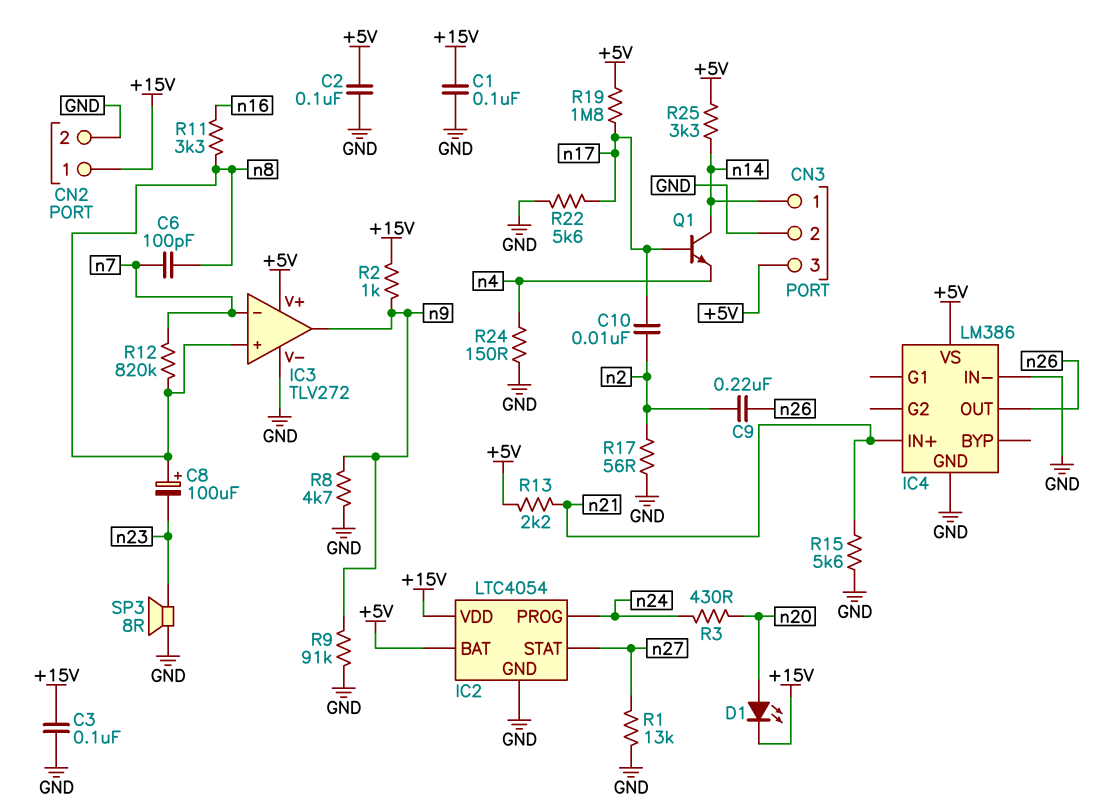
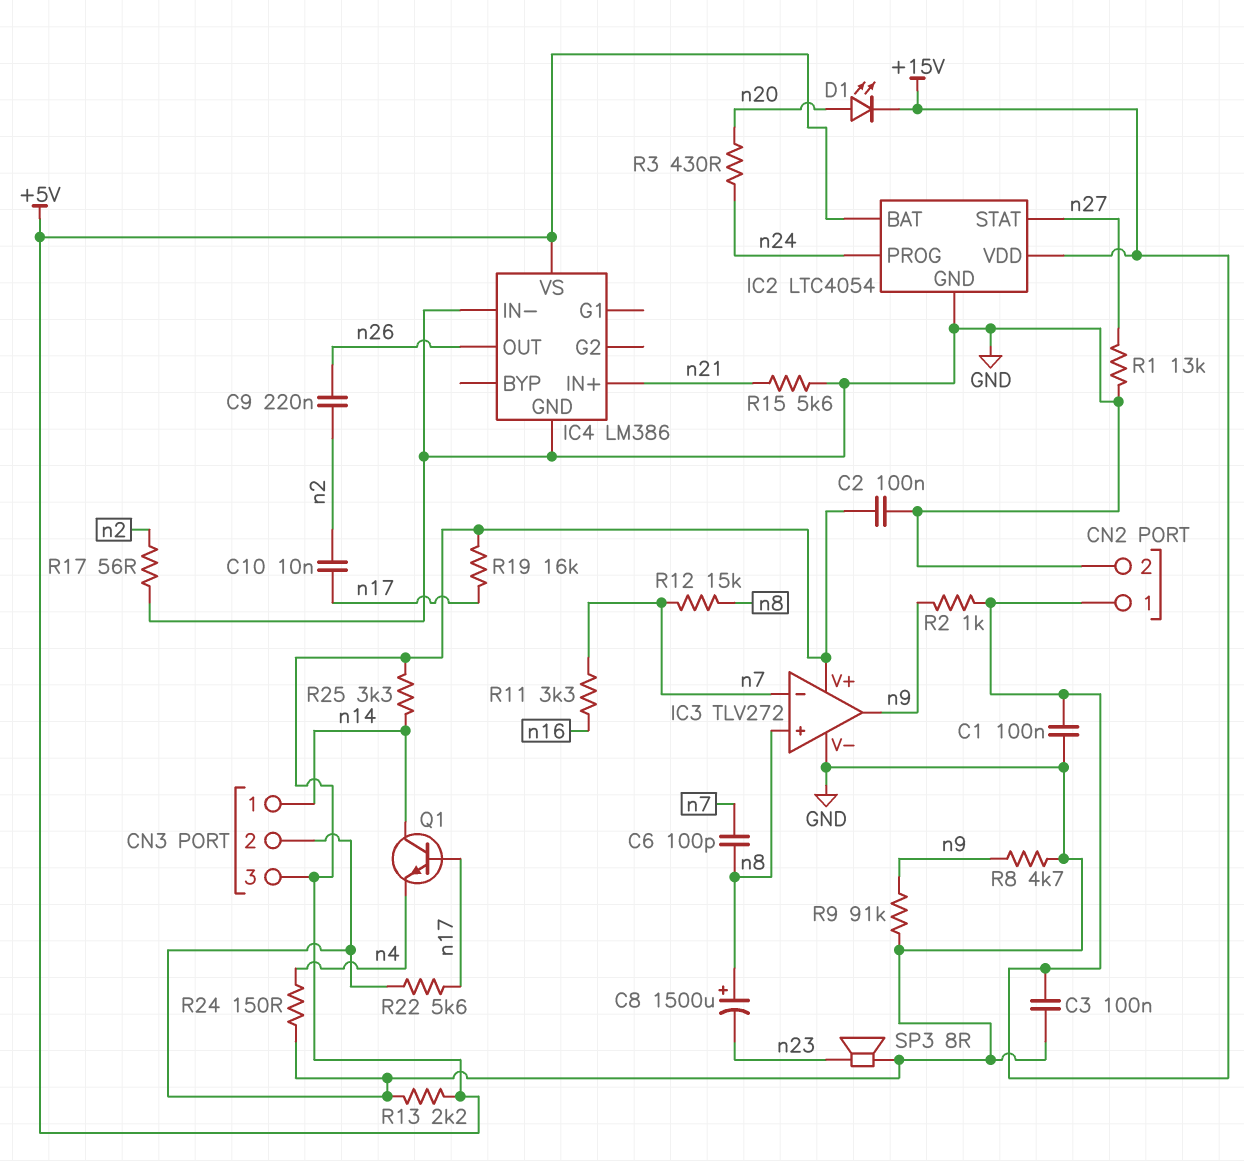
C8: 100uF (plus n8, minus n23) -> 1500uF (plus n8, minus n23)
R11: 3.3k (n8, n16) -> 3.3k (n7, n16)
R12: 820k (n7, n8) -> 15k (n7, n8)
R13: 2.2k (+5V, n21) -> 2.2k (+5V, GND)
R19: 1.8M (+5V, n17) -> 16k (+5V, n17)

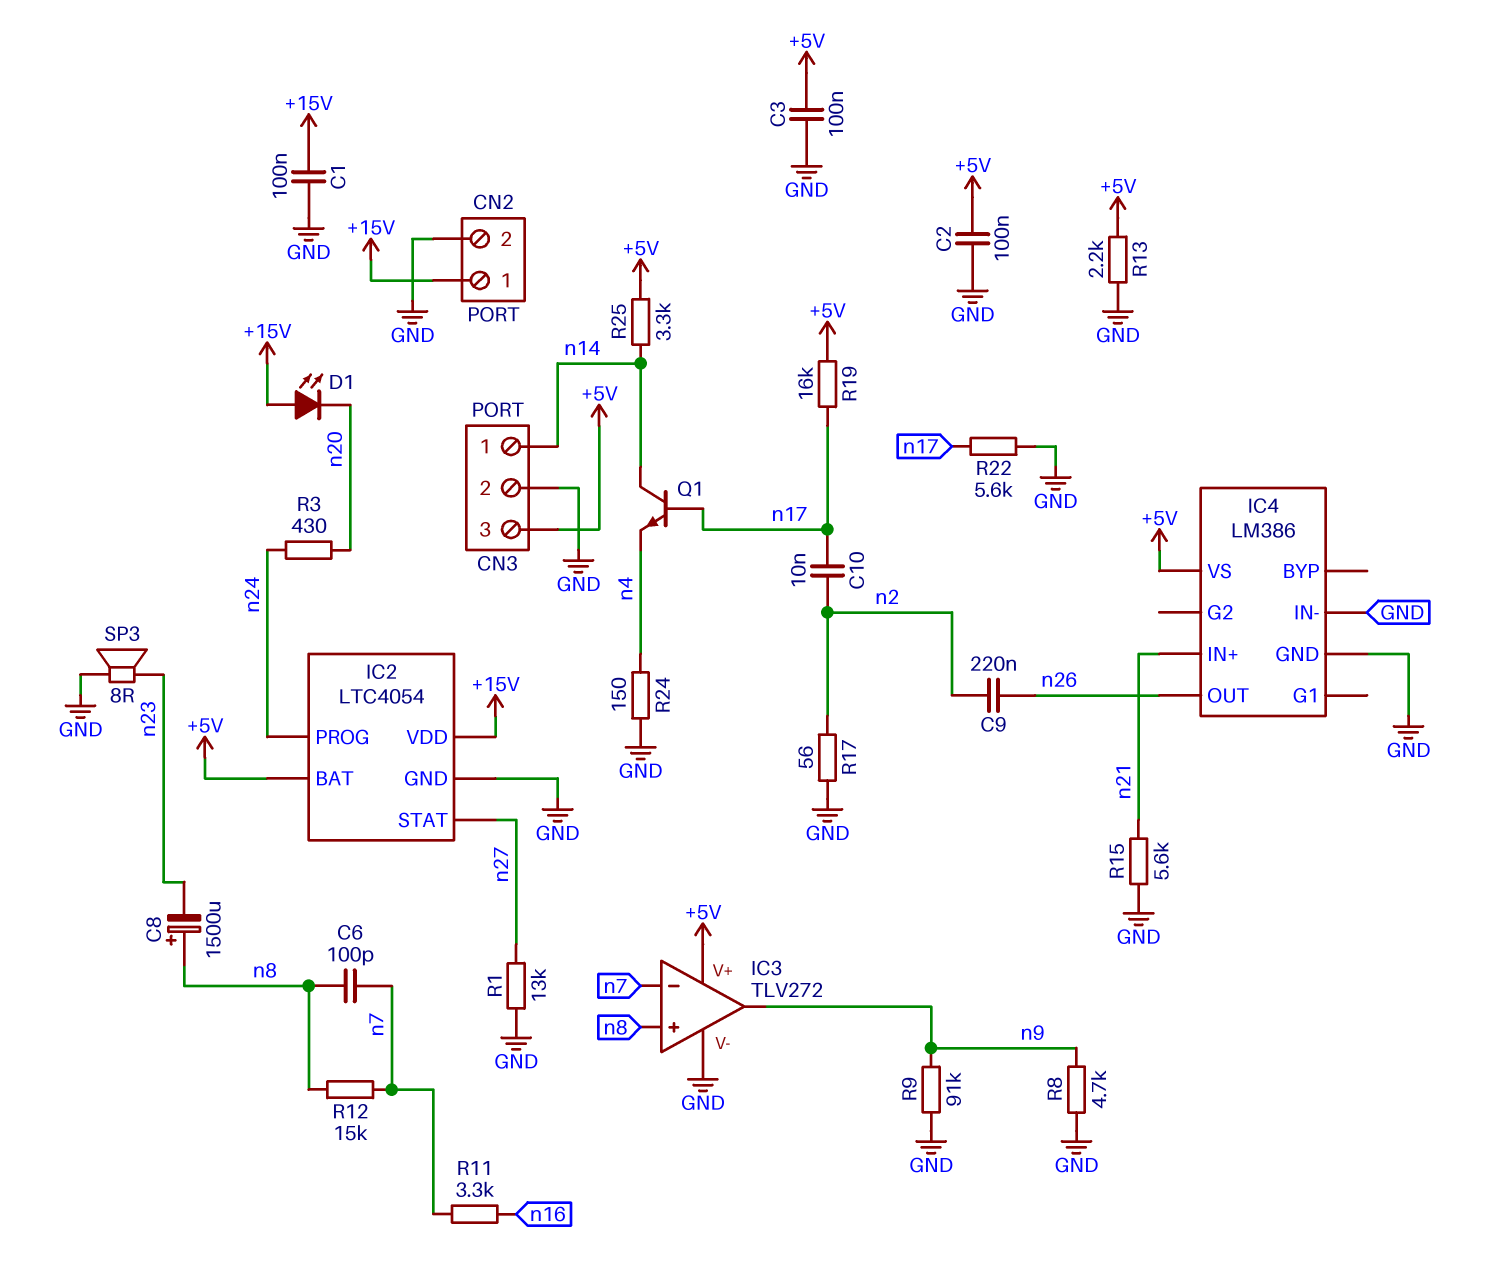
C3: 100nF (+15V, GND) -> 100nF (+5V, GND)
D1: LED (A n20, K +15V) -> LED (A +15V, K n20)
R2: 1k (+15V, n9) -> none

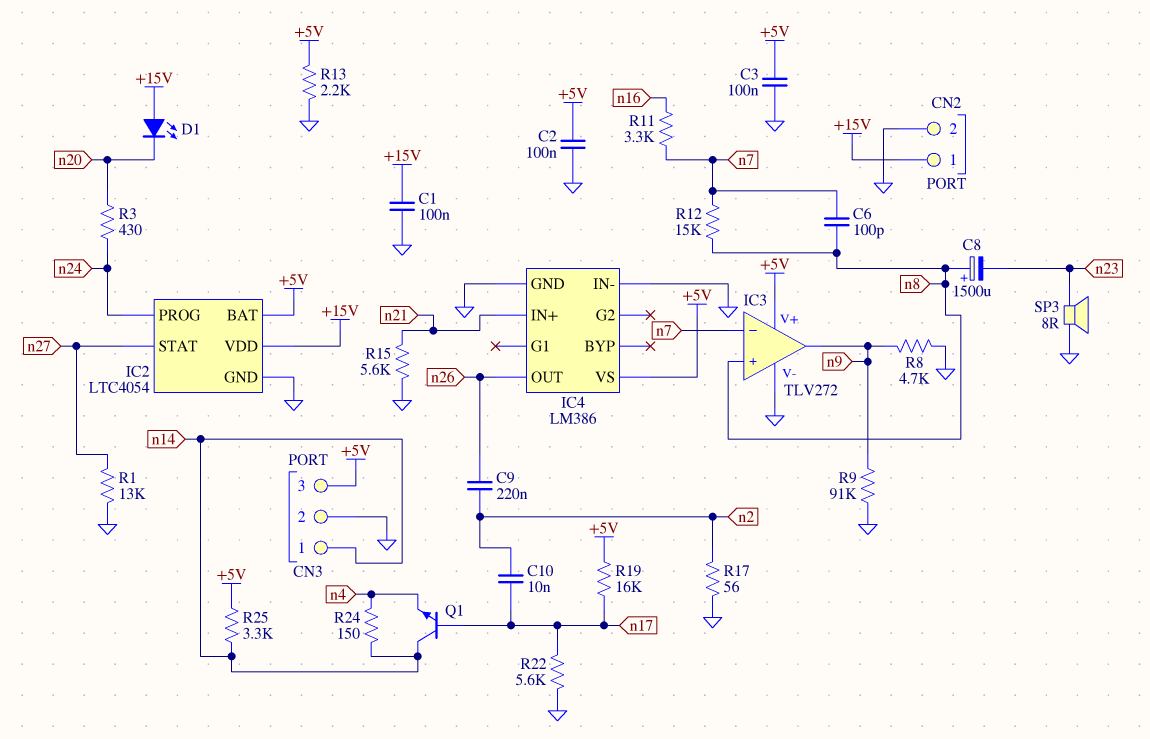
R24: 150 (GND, n4) -> 150 (n4, n14)

